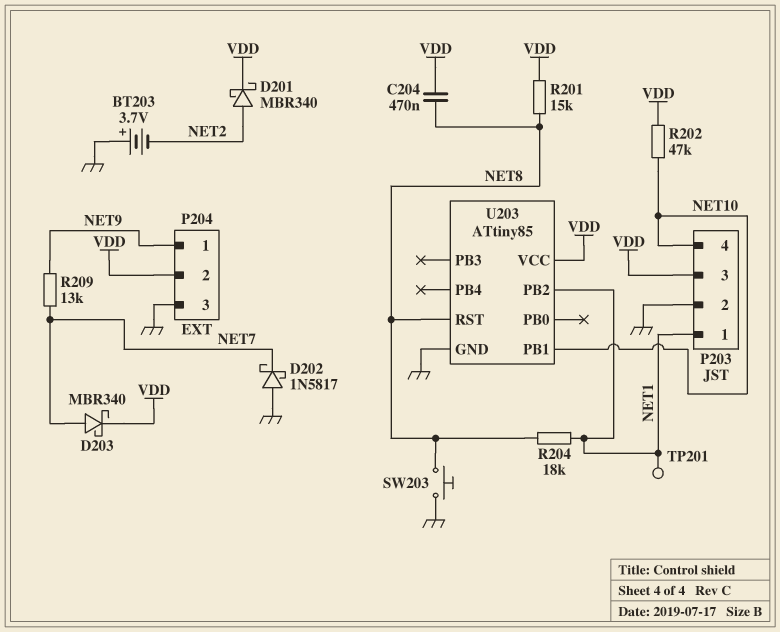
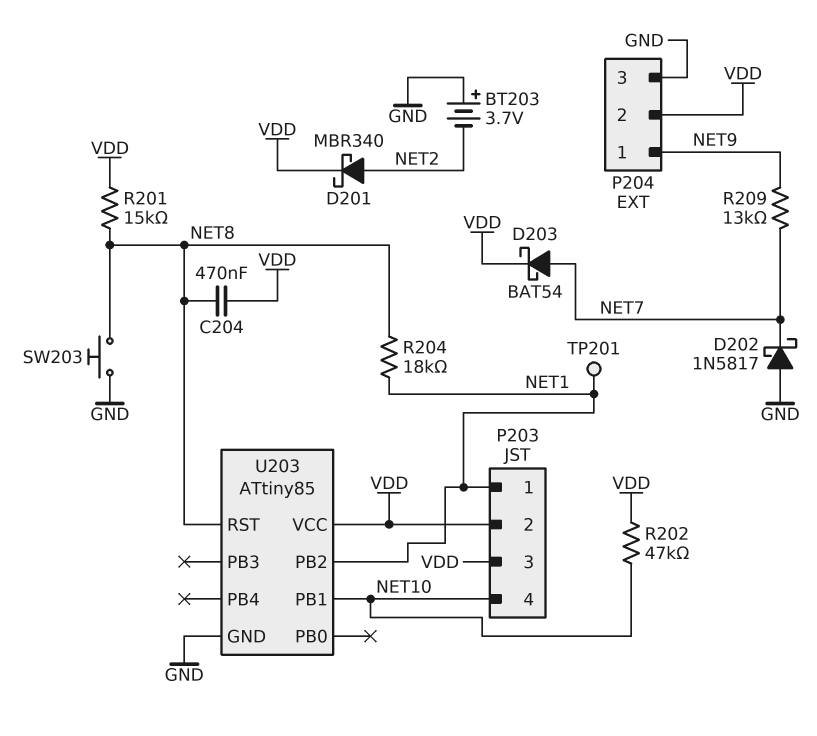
D203: schottky MBR340 (A NET7, K VDD) -> schottky BAT54 (A NET7, K VDD)
P203 pin 2: GND -> VDD

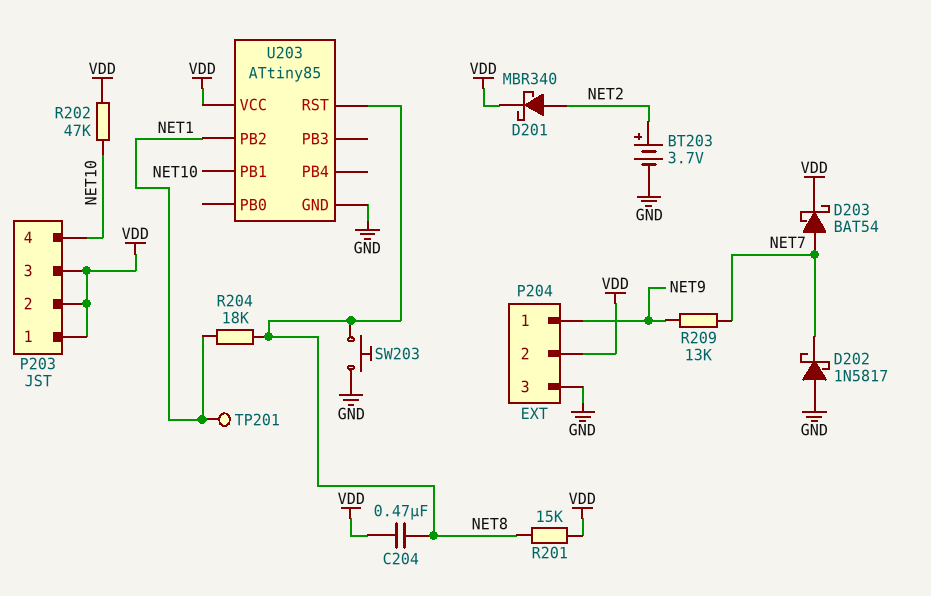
BT203: 3.7V (plus GND, minus NET2) -> 3.7V (plus NET2, minus GND)
P203 pin 1: NET1 -> VDD

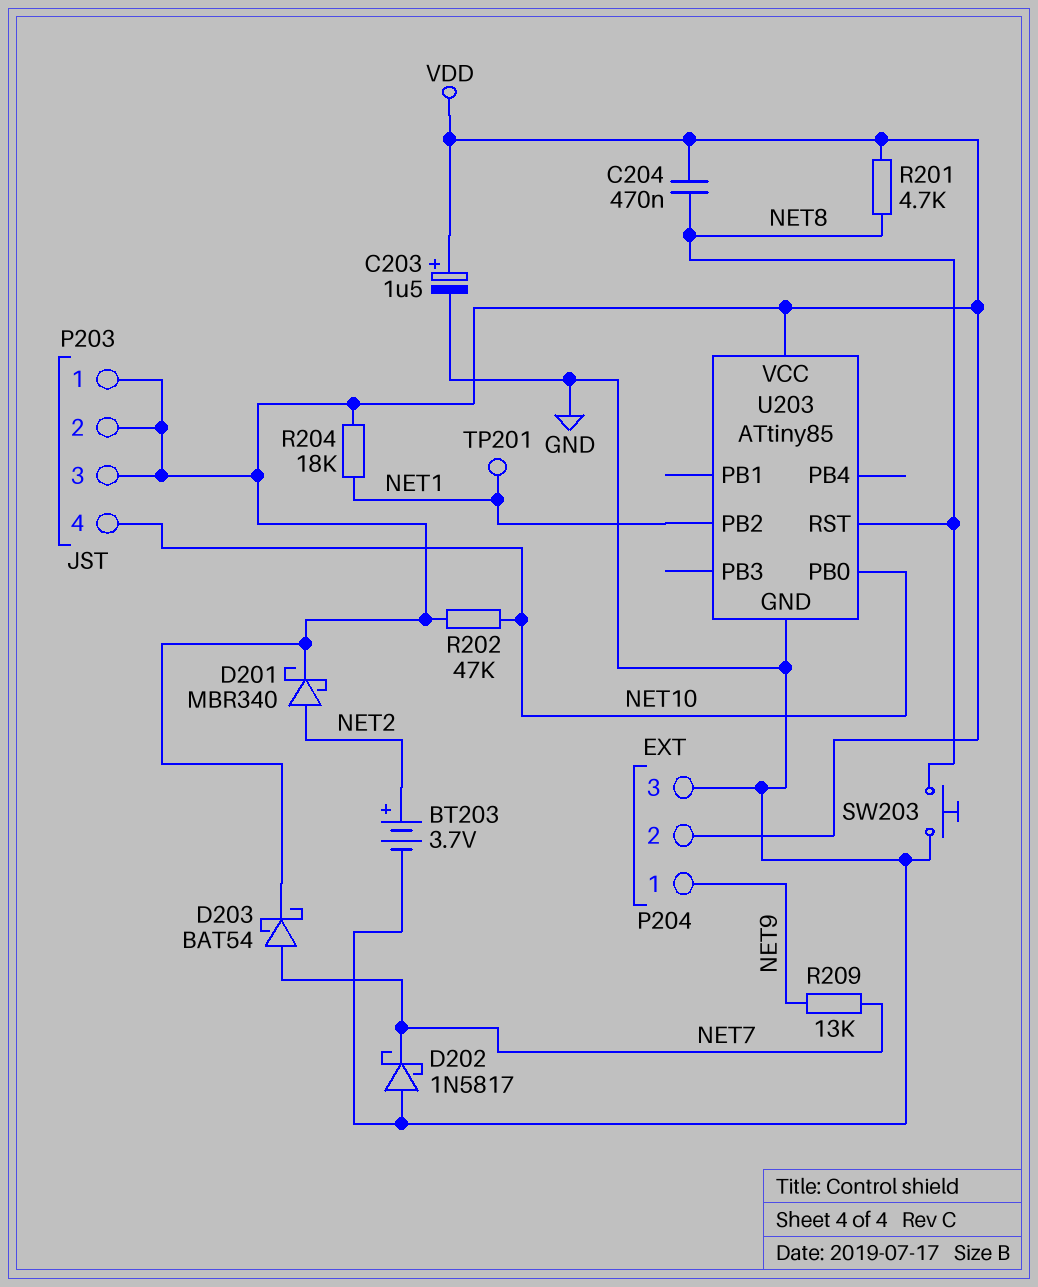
C203: none -> 1.5uF (plus VDD, minus GND)
R201: 15k (NET8, VDD) -> 4.7k (NET8, VDD)
R204: 18k (NET1, NET8) -> 18k (NET1, VDD)
U203 pin PB0: none -> NET10
U203 pin PB1: NET10 -> none

